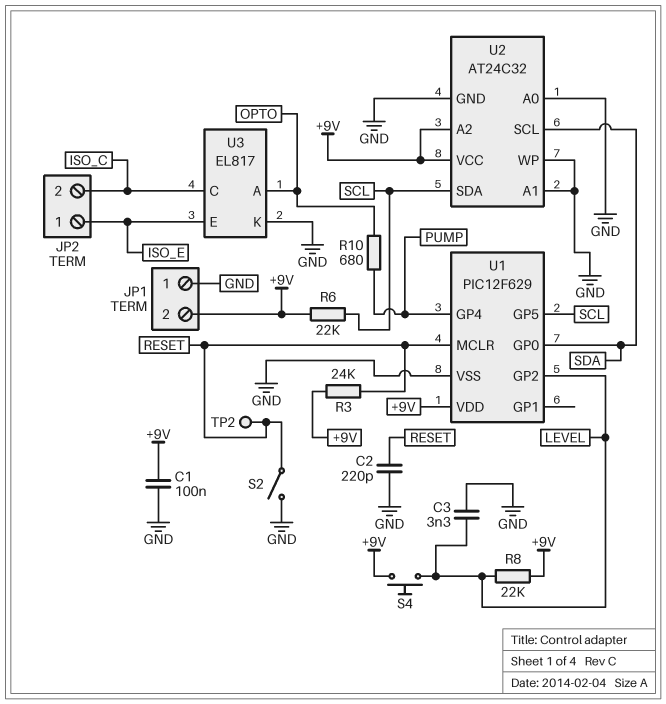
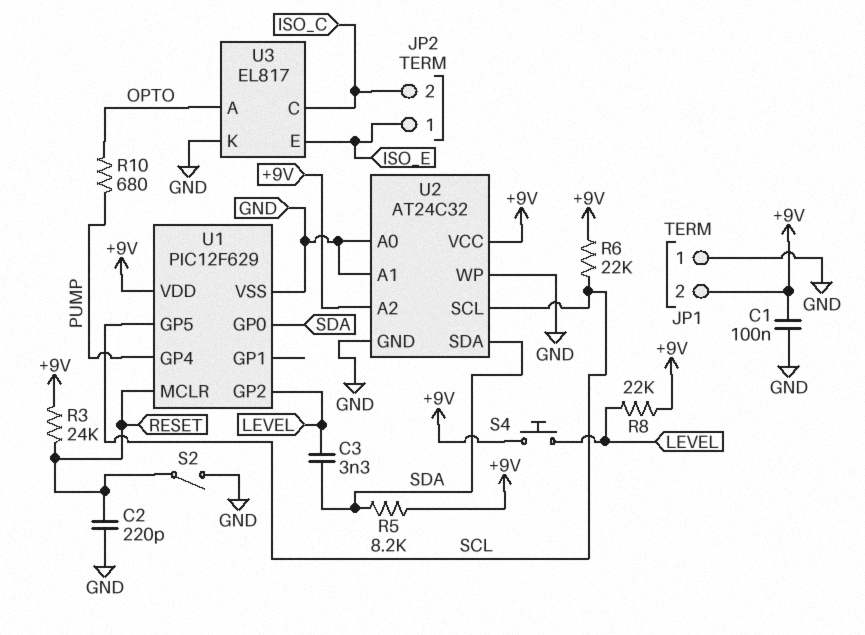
C3: 3.3nF (GND, LEVEL) -> 3.3nF (LEVEL, SDA)
R5: none -> 8.2k (+9V, SDA)
TP2: test point (RESET) -> none
U2 pin SCL: SDA -> SCL
U2 pin SDA: SCL -> SDA

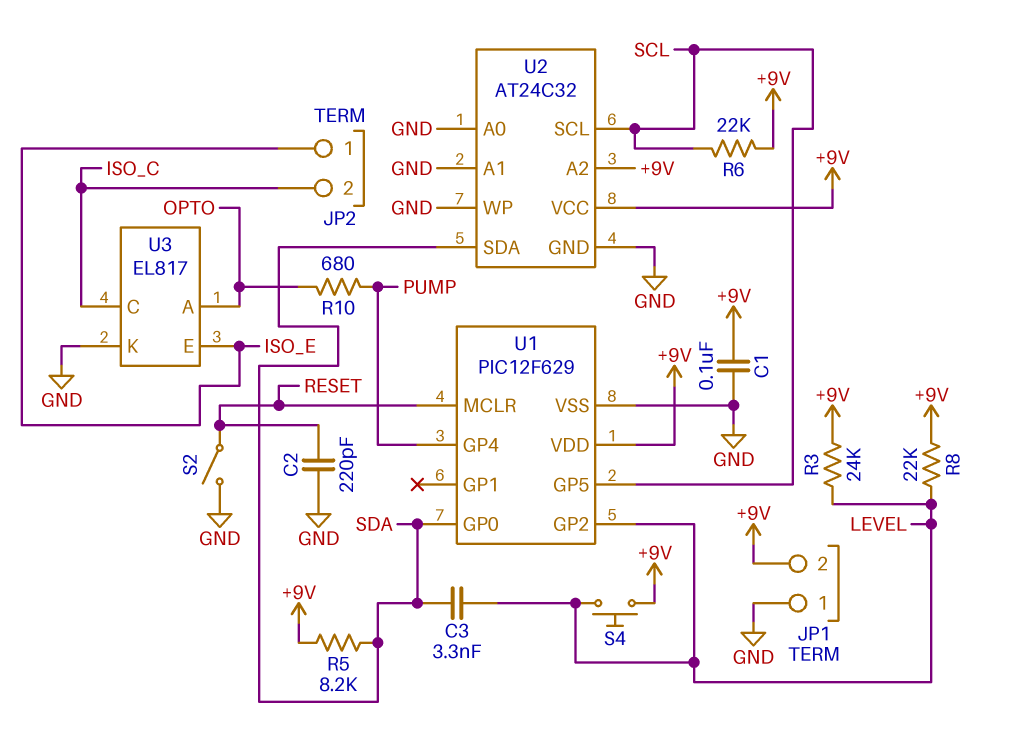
R3: 24k (+9V, RESET) -> 24k (+9V, LEVEL)

